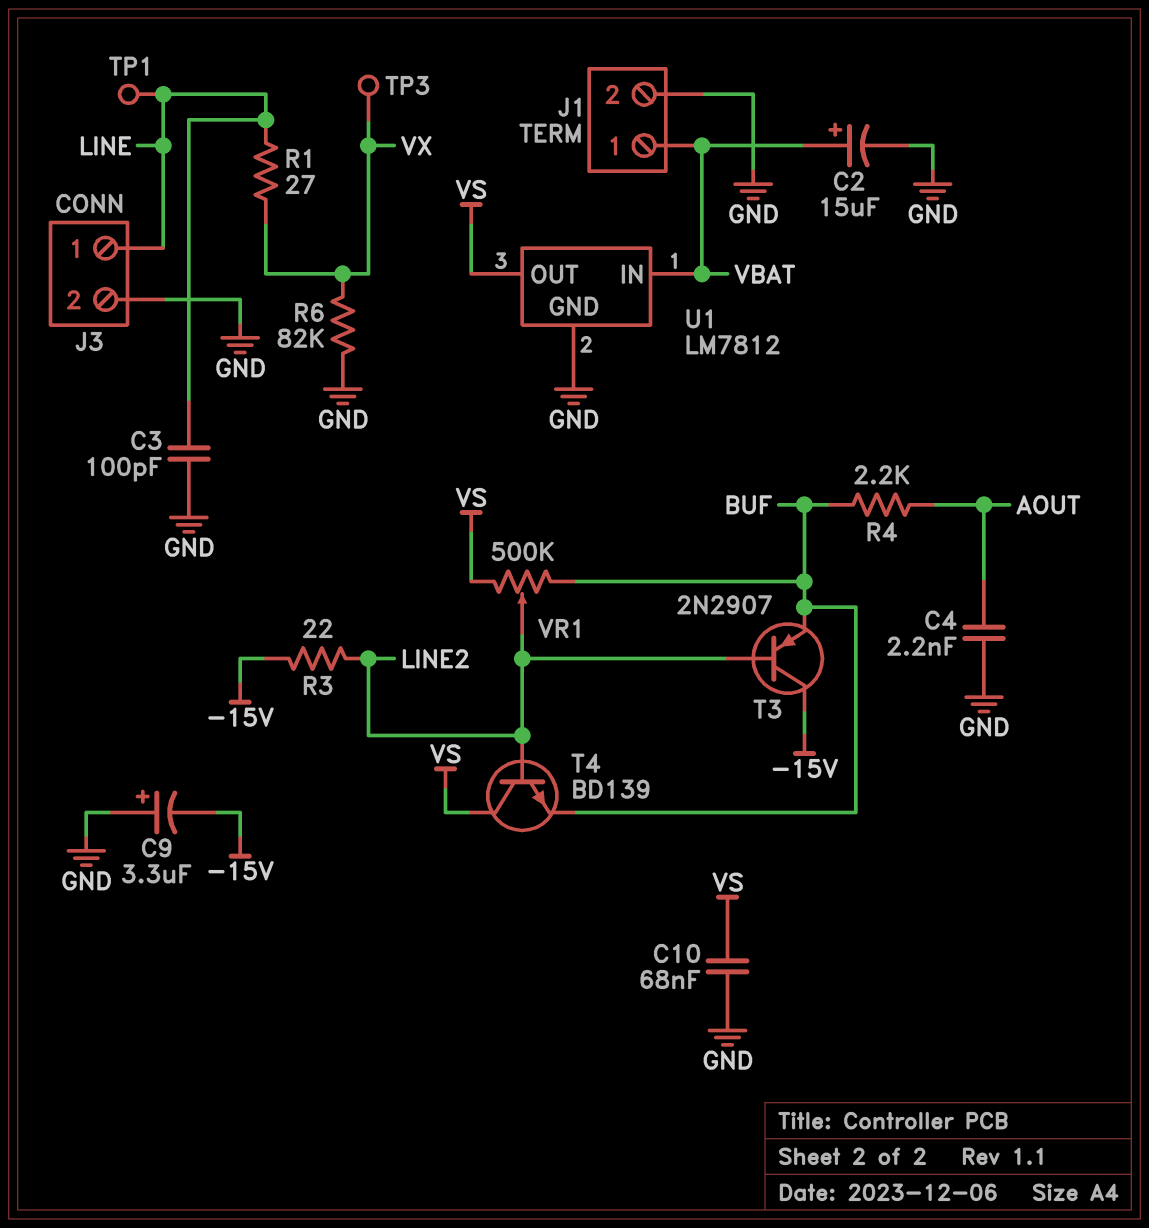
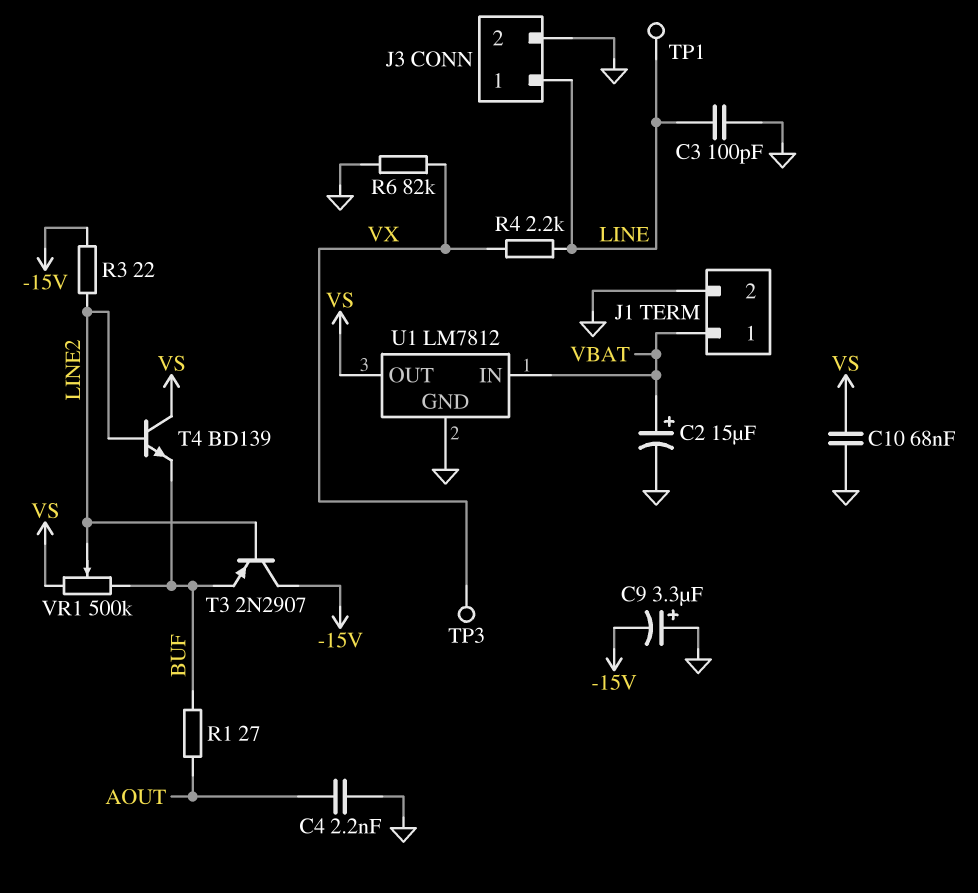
R1: 27 (LINE, VX) -> 27 (AOUT, BUF)
R4: 2.2k (AOUT, BUF) -> 2.2k (LINE, VX)

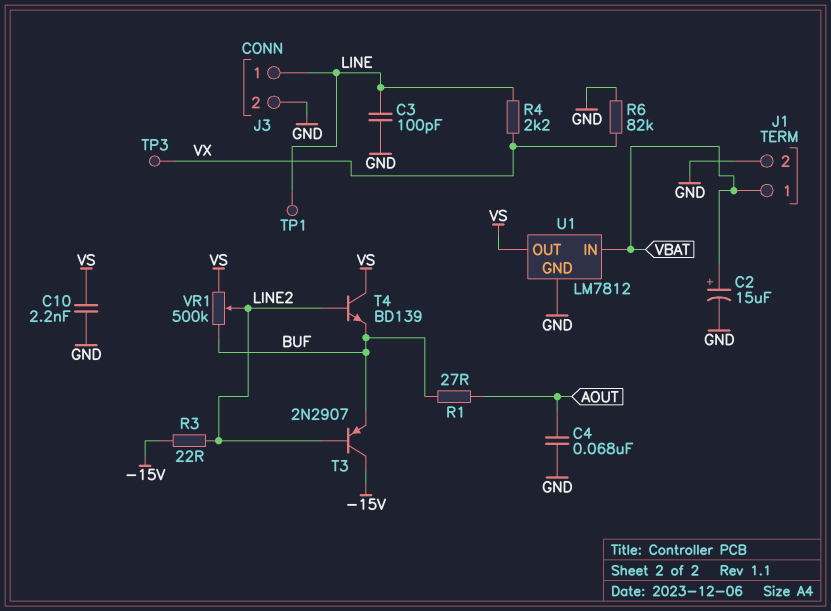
C4: 2.2nF (AOUT, GND) -> 68nF (AOUT, GND)
C9: 3.3uF (plus GND, minus -15V) -> none
C10: 68nF (GND, VS) -> 2.2nF (GND, VS)

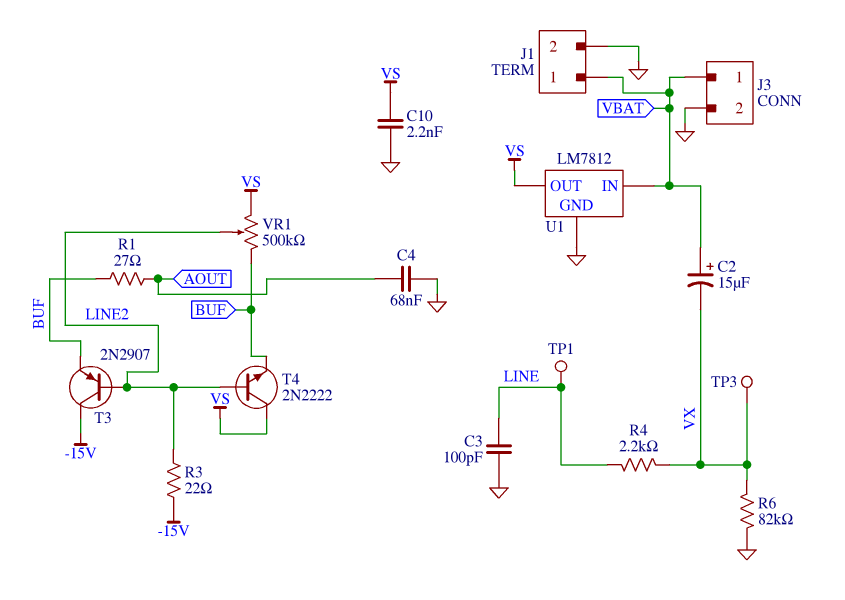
C2: 15uF (plus VBAT, minus GND) -> 15uF (plus VBAT, minus VX)
J3 pin 1: LINE -> VBAT
T4: NPN BD139 (B LINE2, C VS, E BUF) -> NPN 2N2222 (B LINE2, C VS, E BUF)

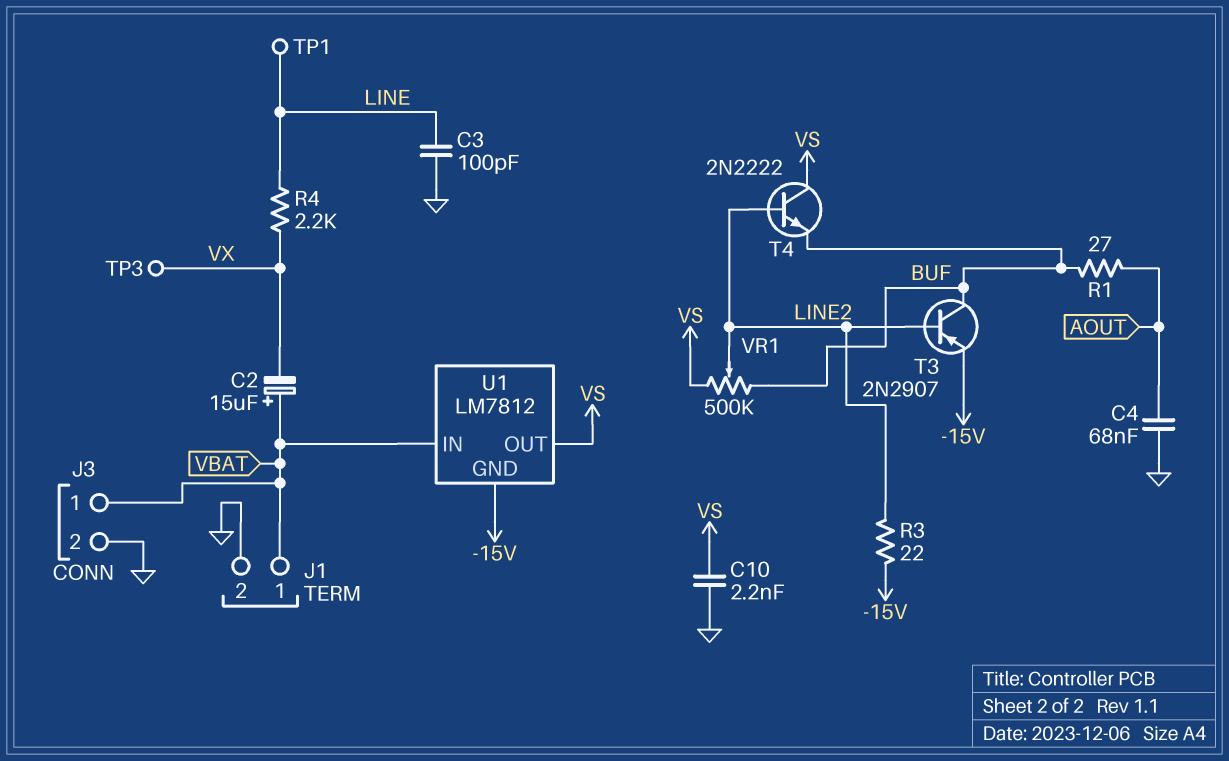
R6: 82k (GND, VX) -> none
T3: PNP 2N2907 (B LINE2, C -15V, E BUF) -> PNP 2N2907 (B LINE2, C BUF, E -15V)
U1 pin GND: GND -> -15V

